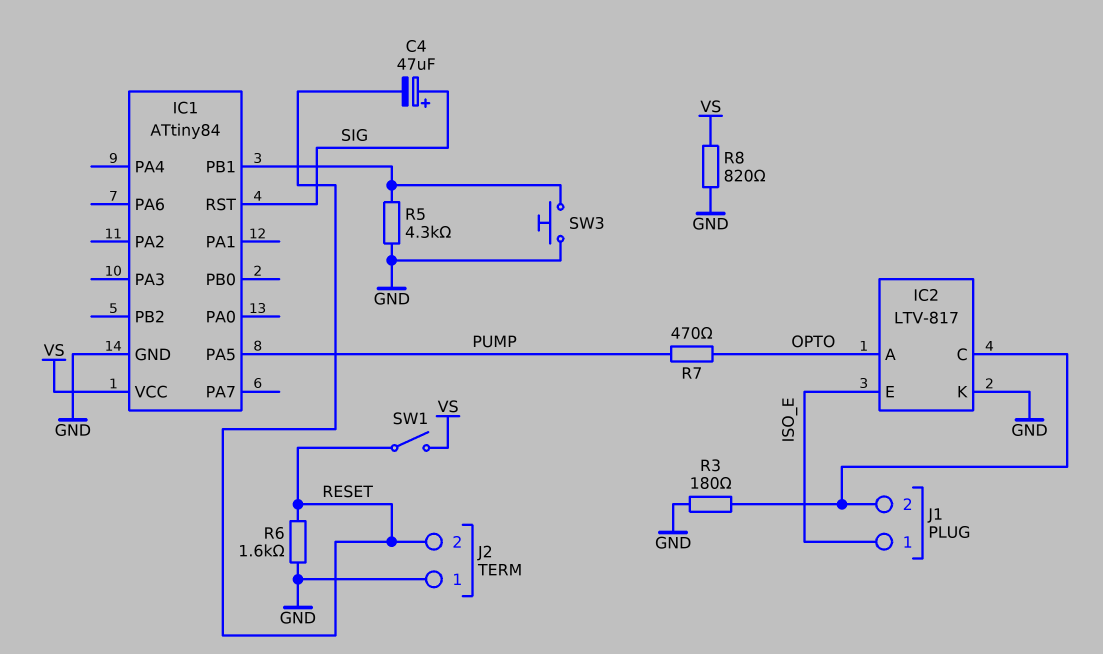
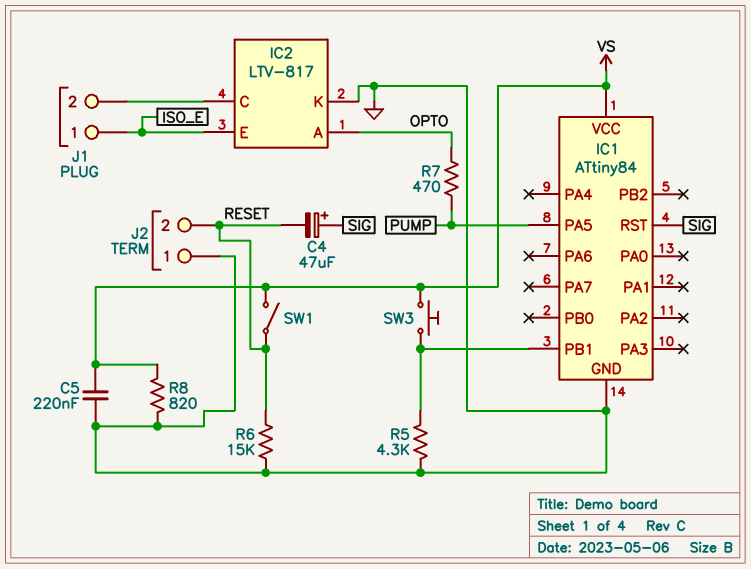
C5: none -> 220nF (GND, VS)
R3: 180 (GND, IC2/C) -> none
R6: 1.6k (GND, RESET) -> 15k (GND, RESET)
SW3: button (GND, IC1/PB1) -> button (IC1/PB1, VS)

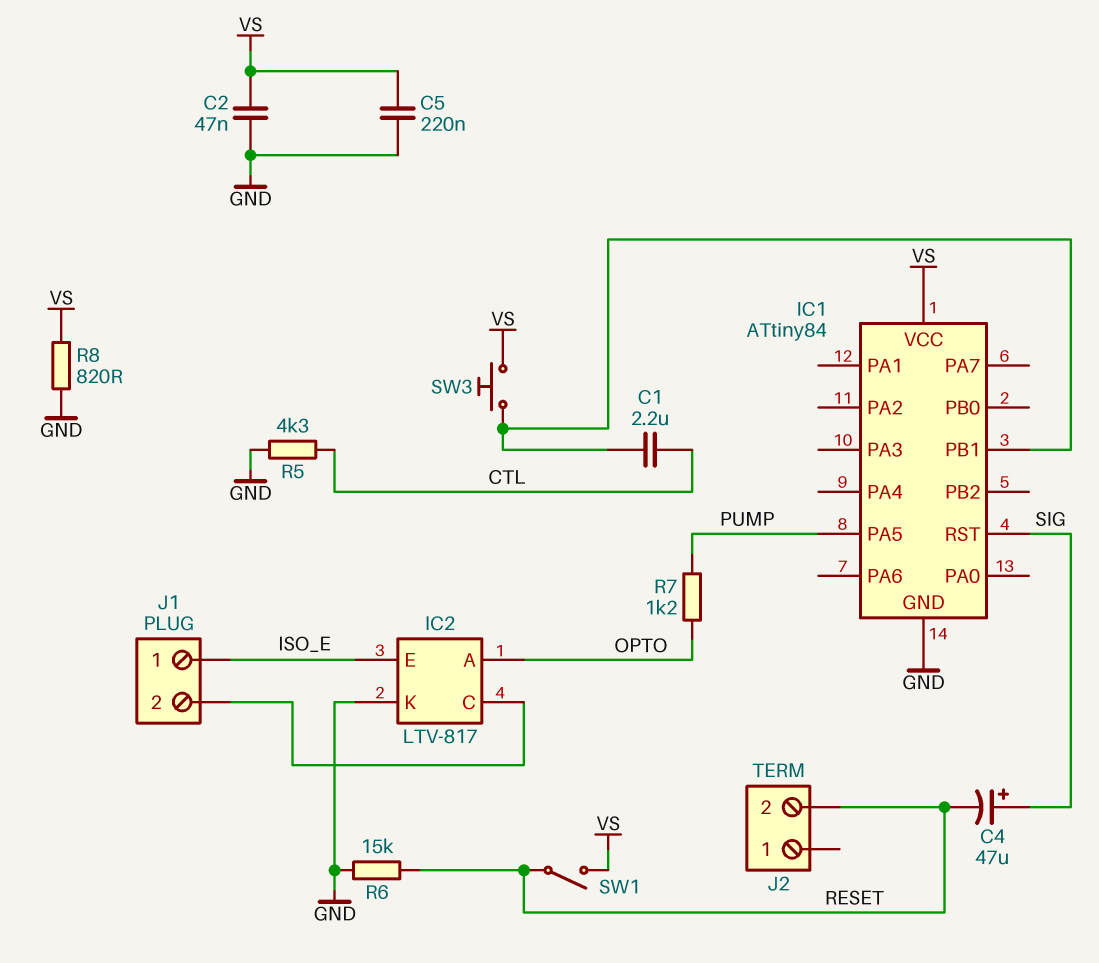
C1: none -> 2.2uF (CTL, IC1/PB1)
C2: none -> 47nF (GND, VS)
J2 pin 1: GND -> none
R5: 4.3k (GND, IC1/PB1) -> 4.3k (CTL, GND)
R7: 470 (OPTO, PUMP) -> 1.2k (OPTO, PUMP)

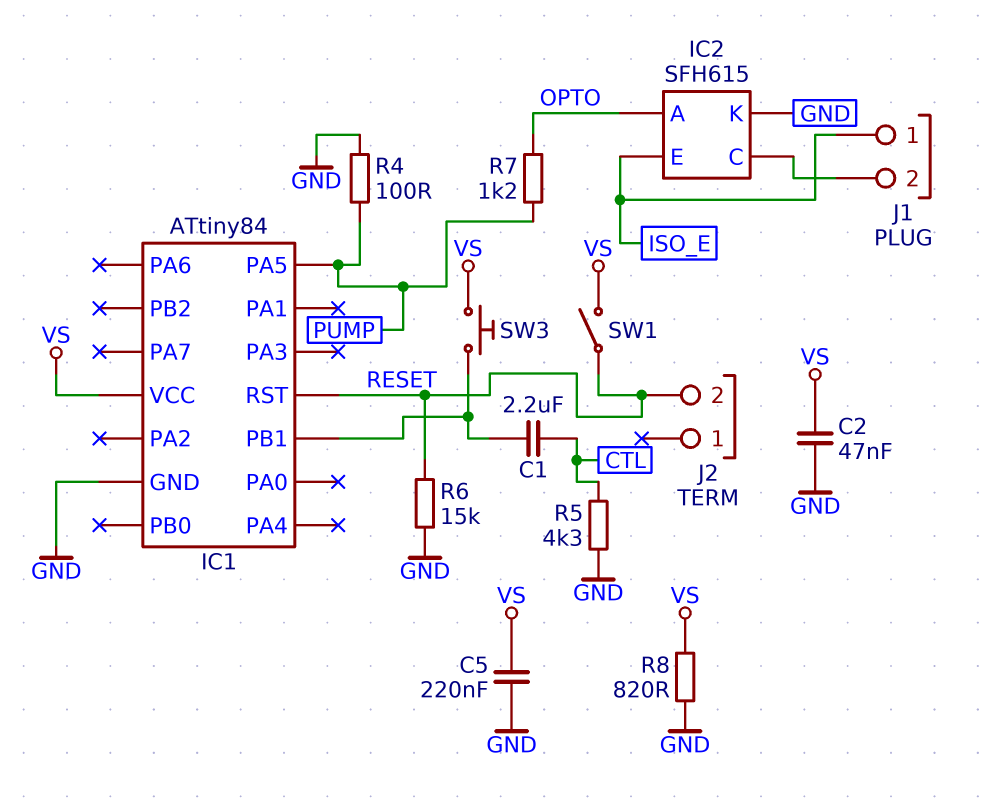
C4: 47uF (plus SIG, minus RESET) -> none
IC1 pin RST: SIG -> RESET
IC2: LTV-817 -> SFH615
R4: none -> 100 (GND, PUMP)

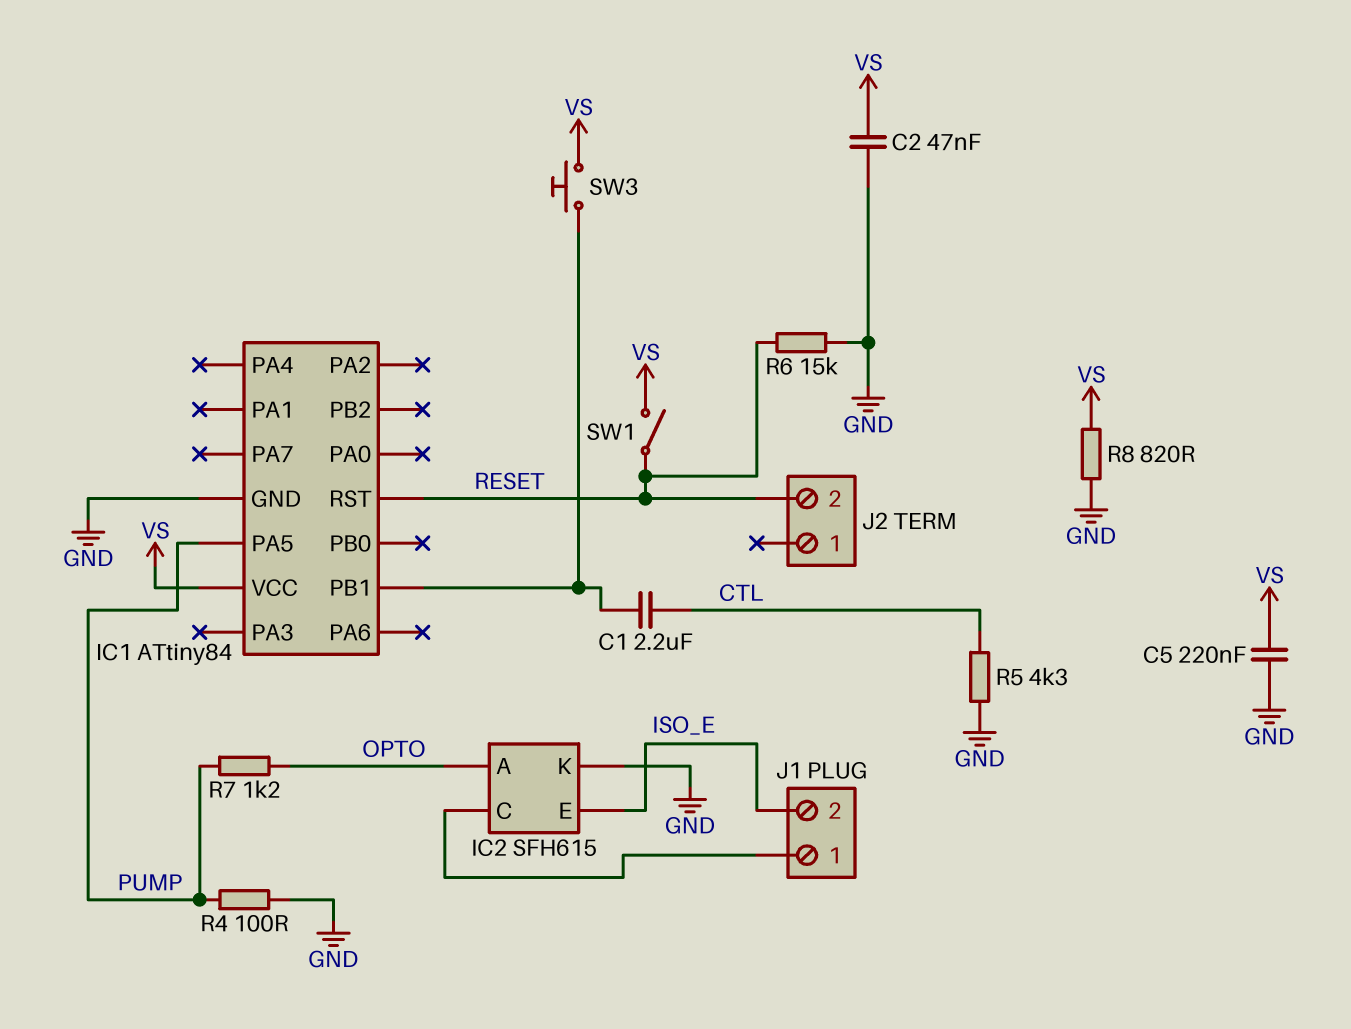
J1 pin 1: ISO_E -> IC2/C
J1 pin 2: IC2/C -> ISO_E

